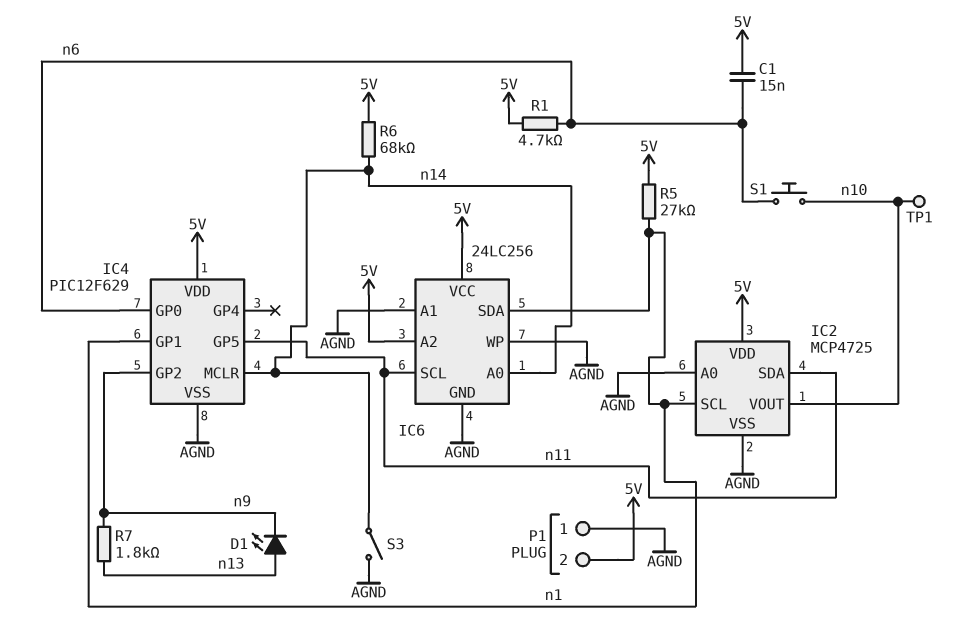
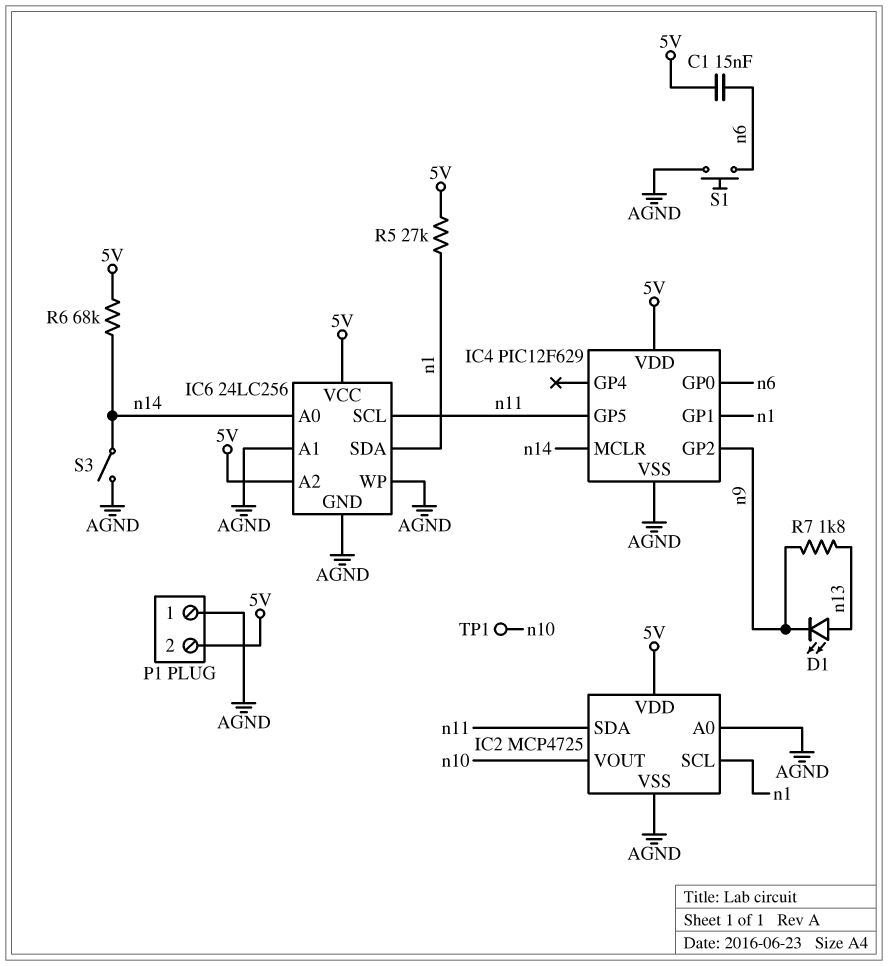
R1: 4.7k (5V, n6) -> none
S1: button (n6, n10) -> button (AGND, n6)

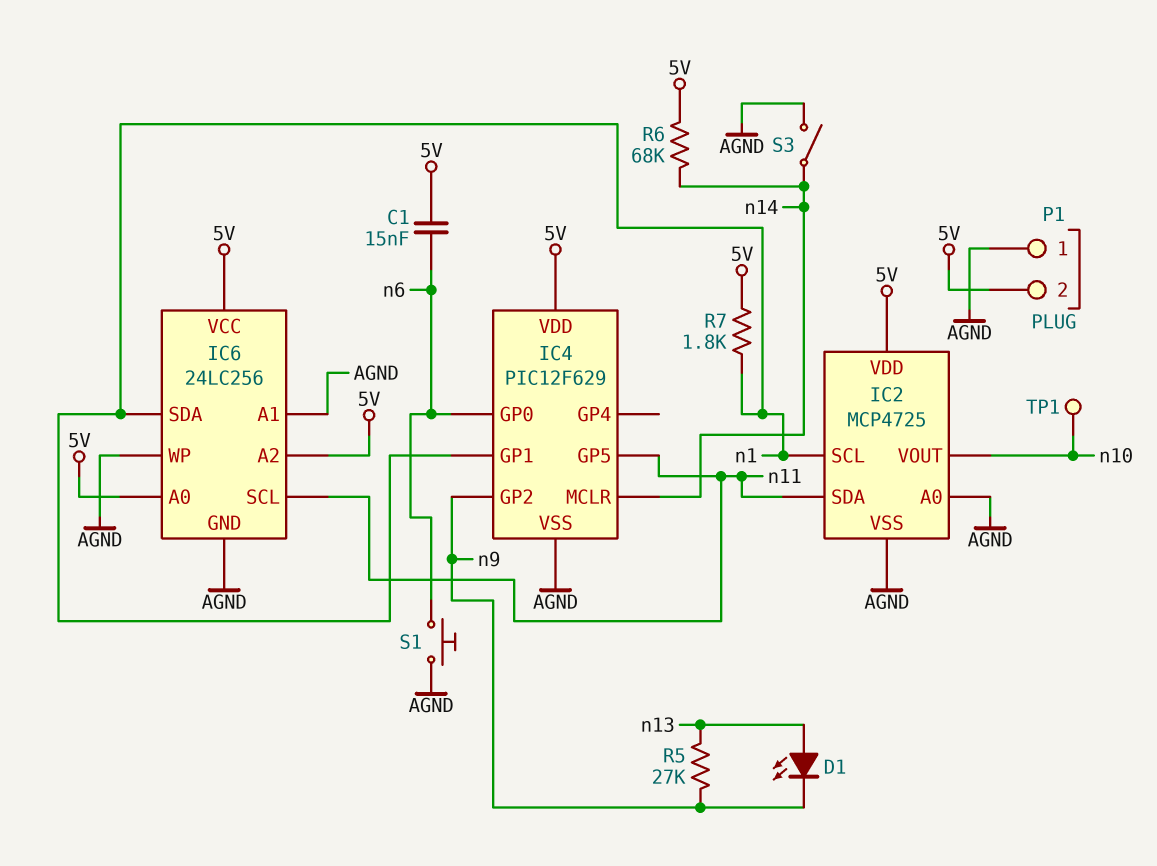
IC6 pin A0: n14 -> 5V
R5: 27k (5V, n1) -> 27k (n9, n13)
R7: 1.8k (n9, n13) -> 1.8k (5V, n1)

